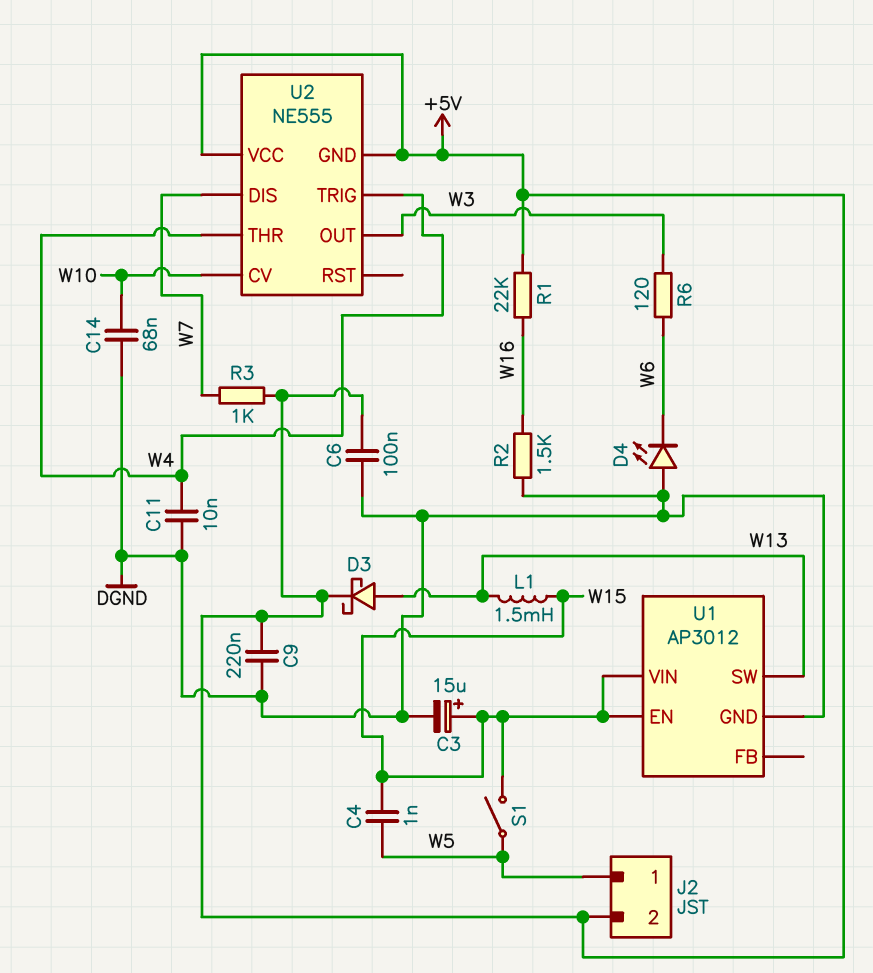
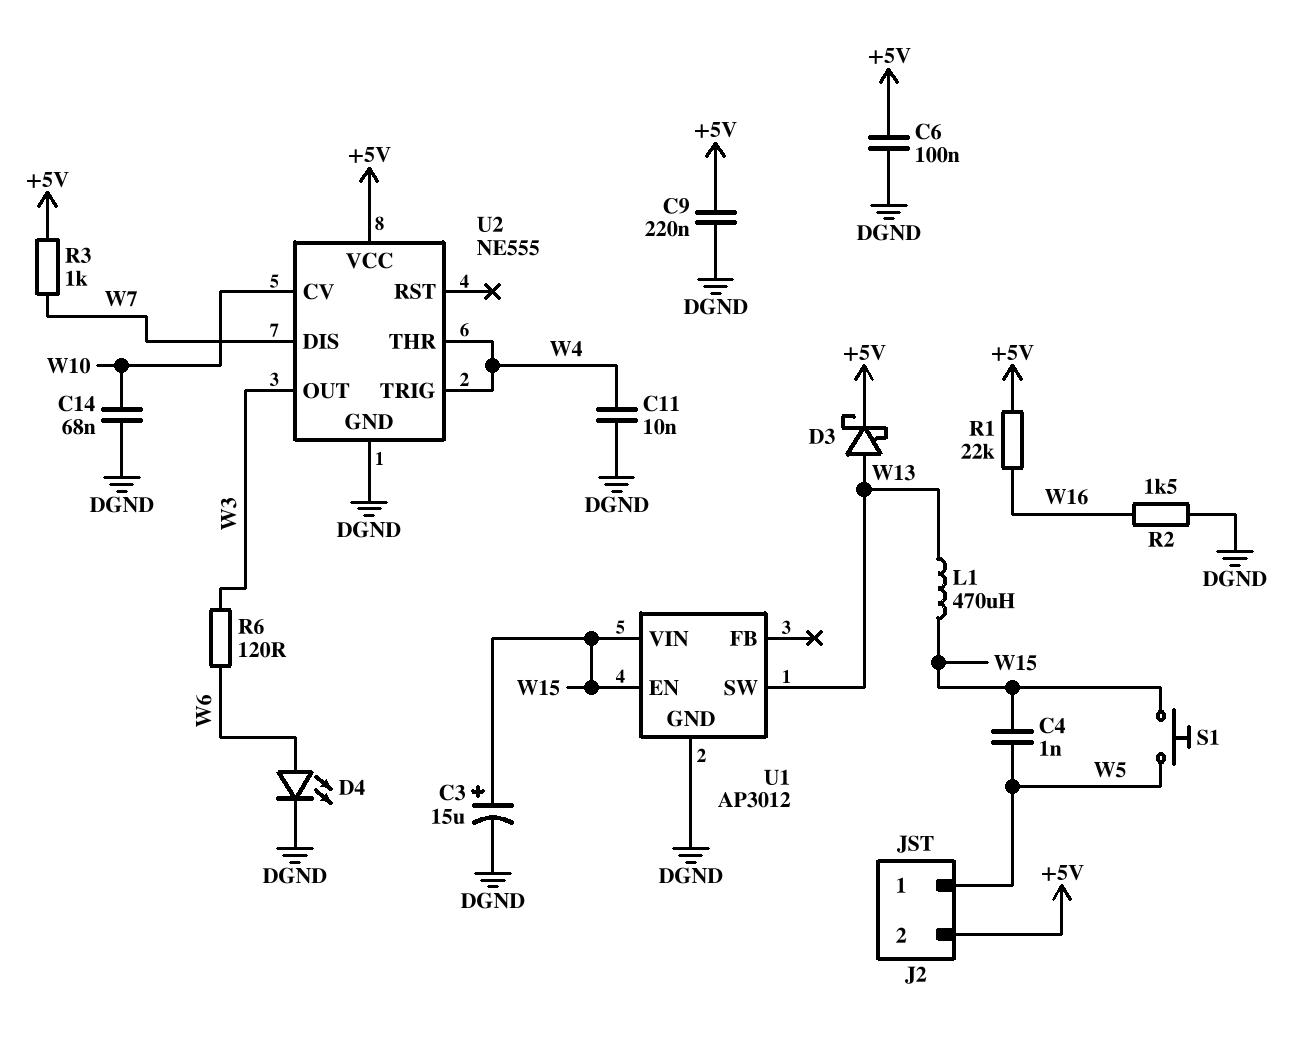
D4: LED (A DGND, K W6) -> LED (A W6, K DGND)
L1: 1.5mH (W13, W15) -> 470uH (W13, W15)
S1: switch (W5, W15) -> button (W5, W15)
U2 pin GND: +5V -> DGND

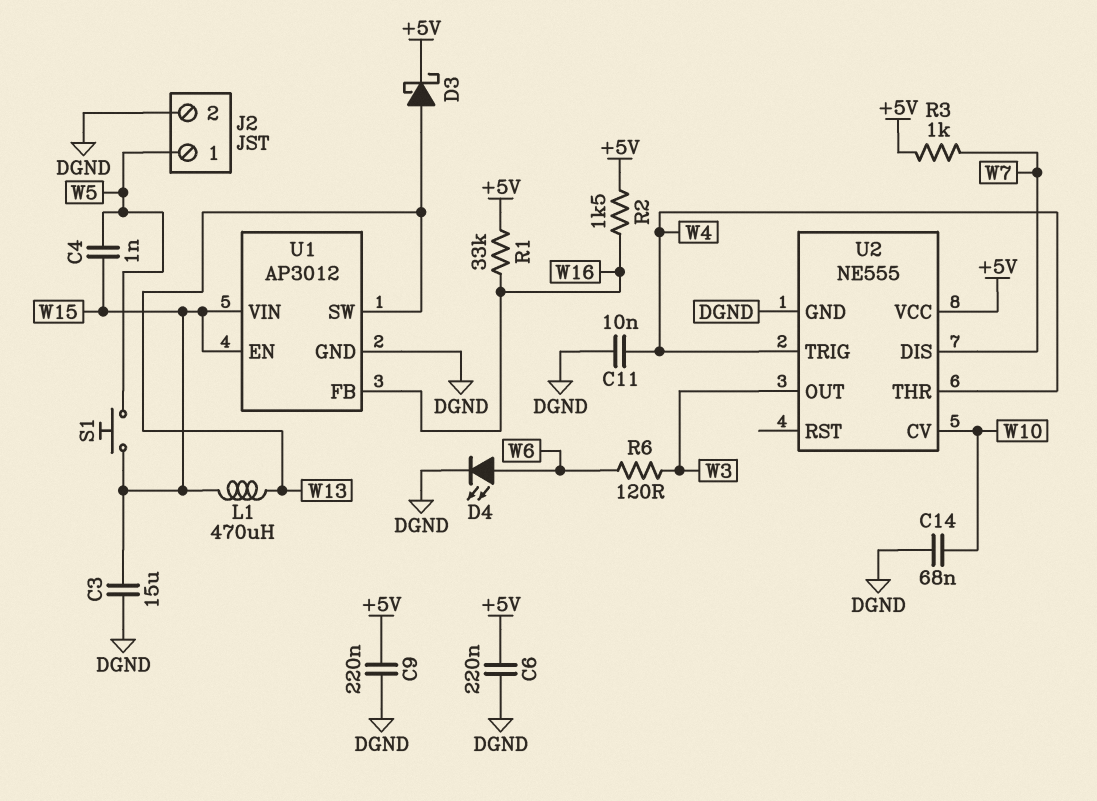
C3: 15uF (plus W15, minus DGND) -> 15uF (DGND, W15)
C6: 100nF (+5V, DGND) -> 220nF (+5V, DGND)
J2 pin 2: +5V -> DGND
R1: 22k (+5V, W16) -> 33k (+5V, W16)
R2: 1.5k (DGND, W16) -> 1.5k (+5V, W16)
U1 pin FB: none -> W16

